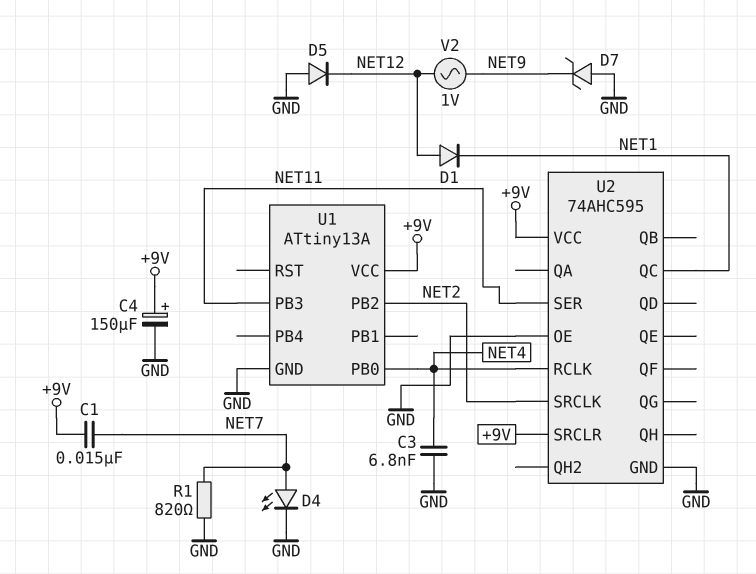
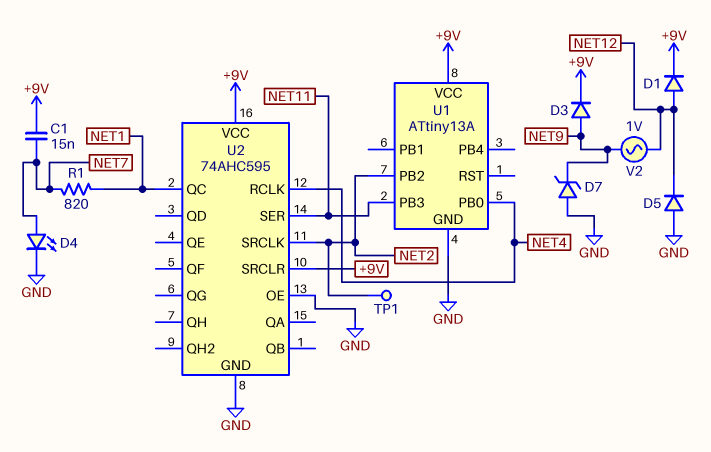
C3: 6.8nF (GND, NET4) -> none
C4: 150uF (plus +9V, minus GND) -> none
D1: diode (A NET12, K NET1) -> diode (A NET12, K +9V)
D3: none -> diode (A NET9, K +9V)
R1: 820 (GND, NET7) -> 820 (NET1, NET7)
TP1: none -> test point (NET2)

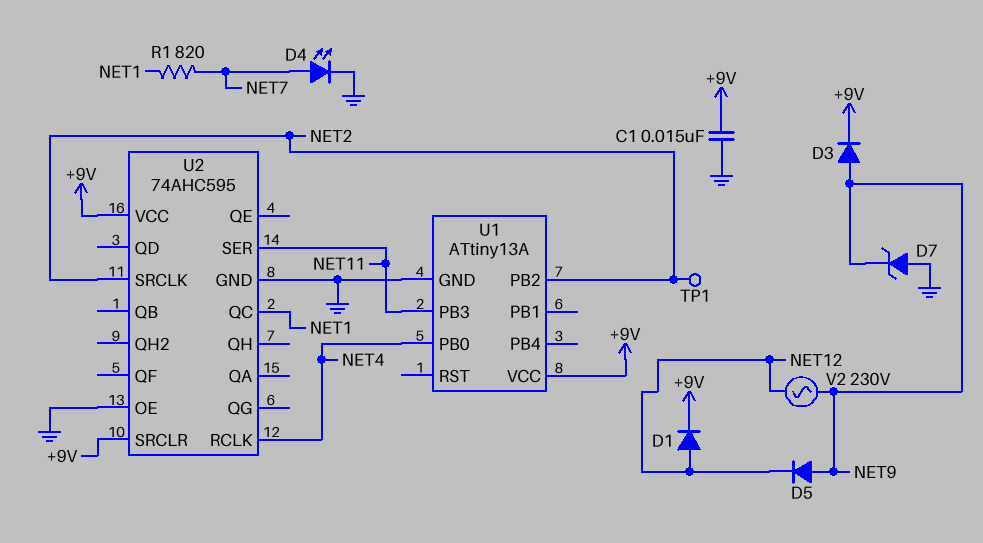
C1: 15nF (+9V, NET7) -> 15nF (+9V, GND)
D5: diode (A GND, K NET12) -> diode (A NET9, K NET12)
V2: AC 1V (NET9, NET12) -> AC 230V (NET9, NET12)

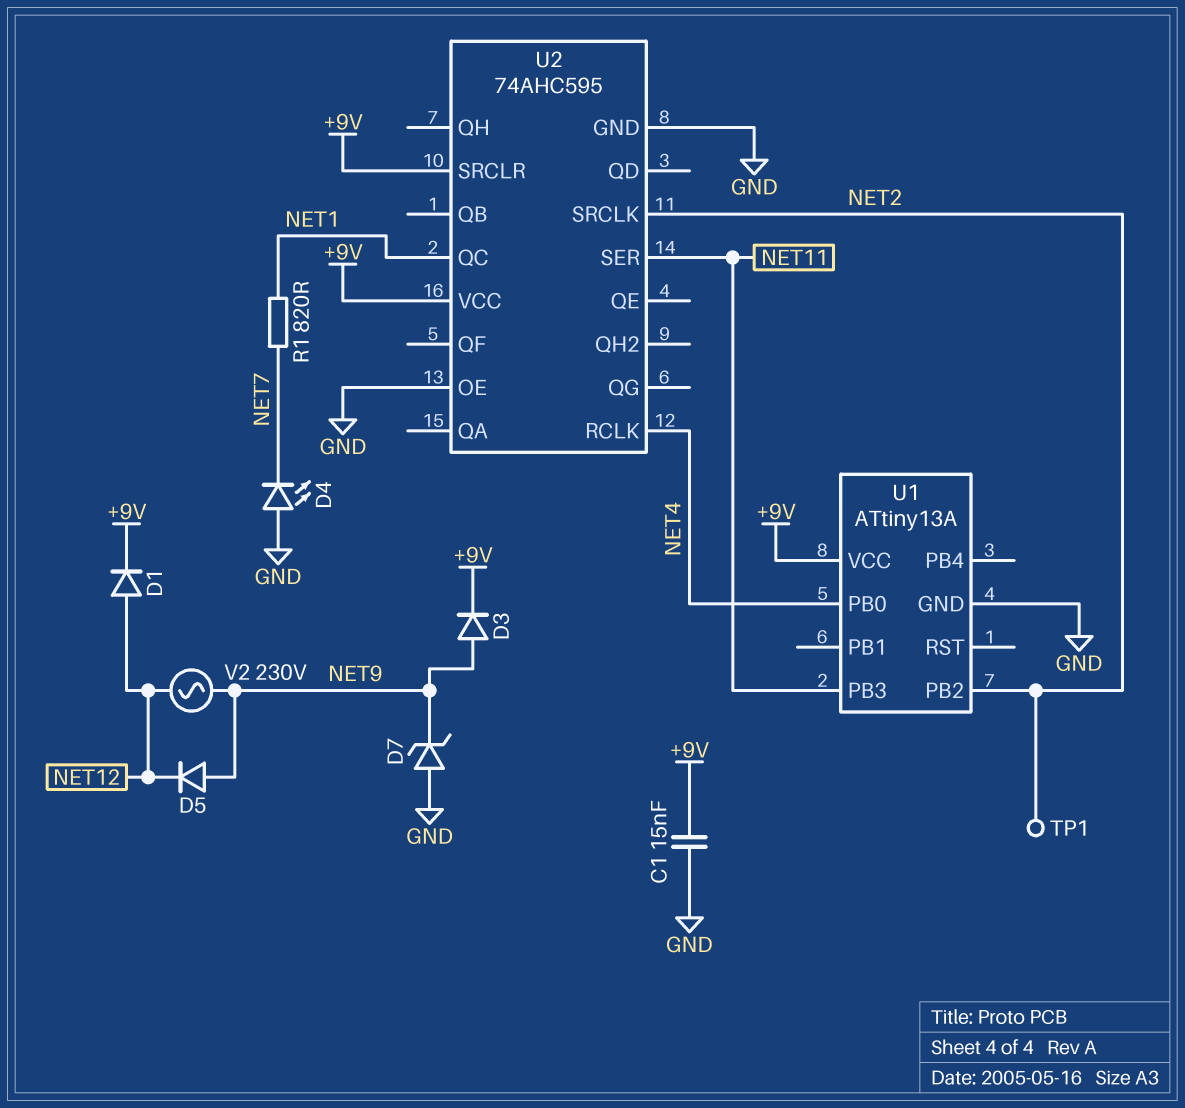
D4: LED (A NET7, K GND) -> LED (A GND, K NET7)

